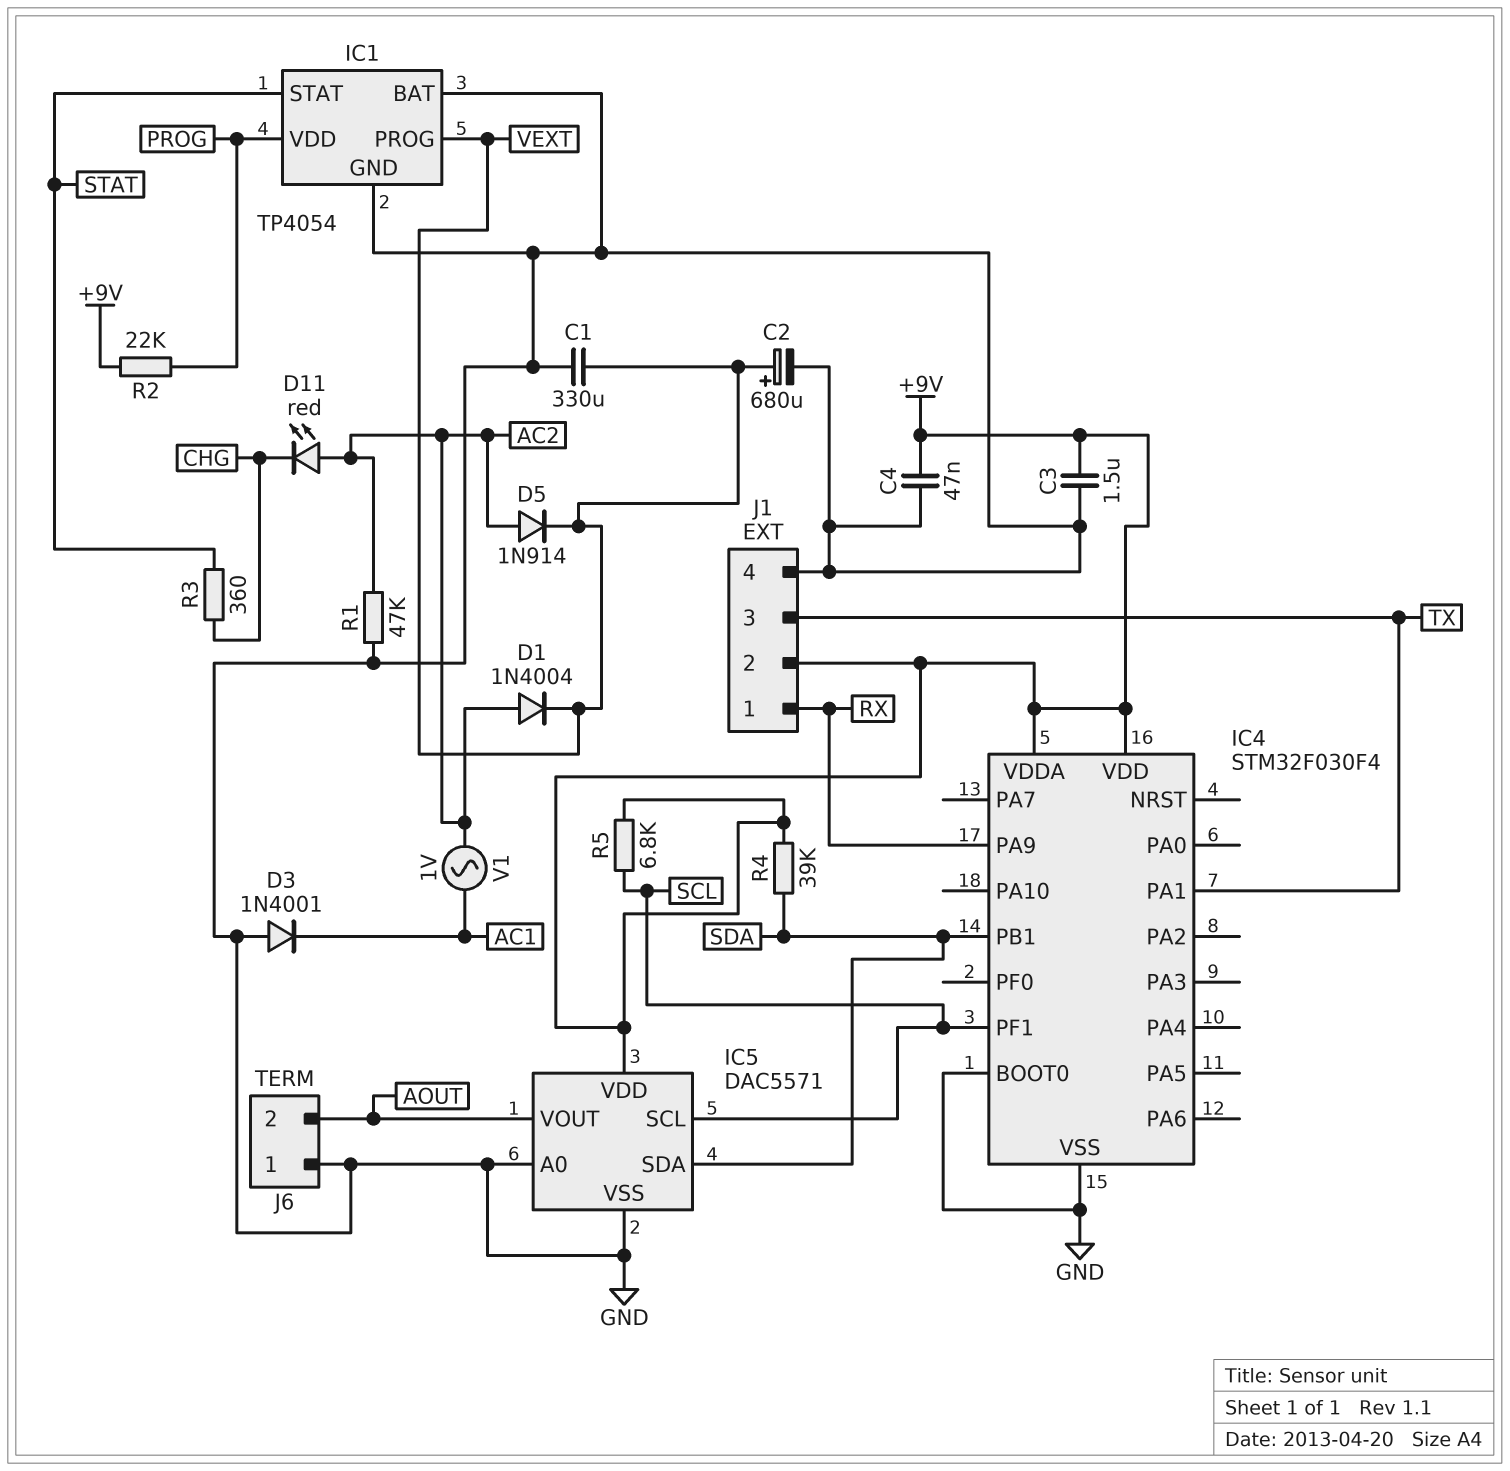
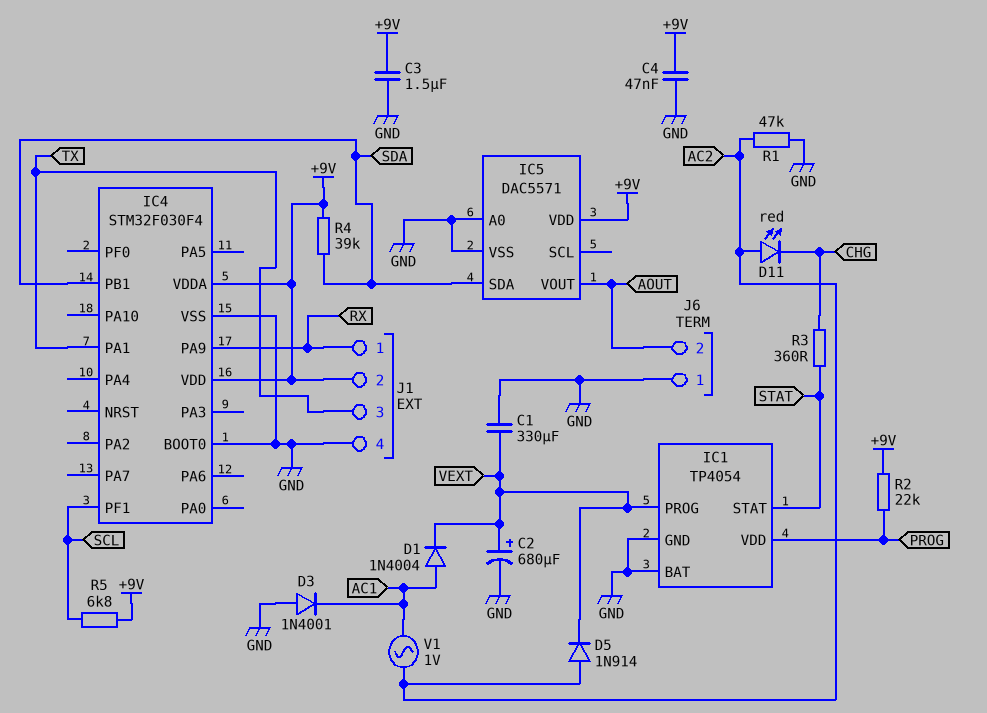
D1: diode 1N4004 (A AC2, K VEXT) -> diode 1N4004 (A AC1, K VEXT)
IC5 pin SCL: SCL -> none

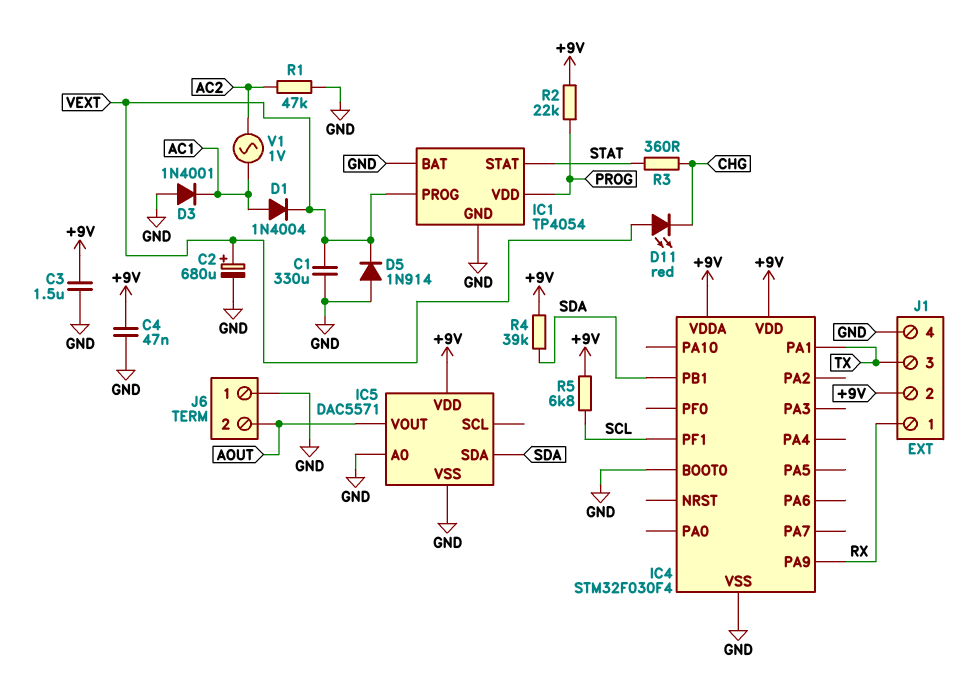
D5: diode 1N914 (A AC2, K VEXT) -> diode 1N914 (A GND, K VEXT)
D11: LED red (A AC2, K CHG) -> LED red (A VEXT, K CHG)

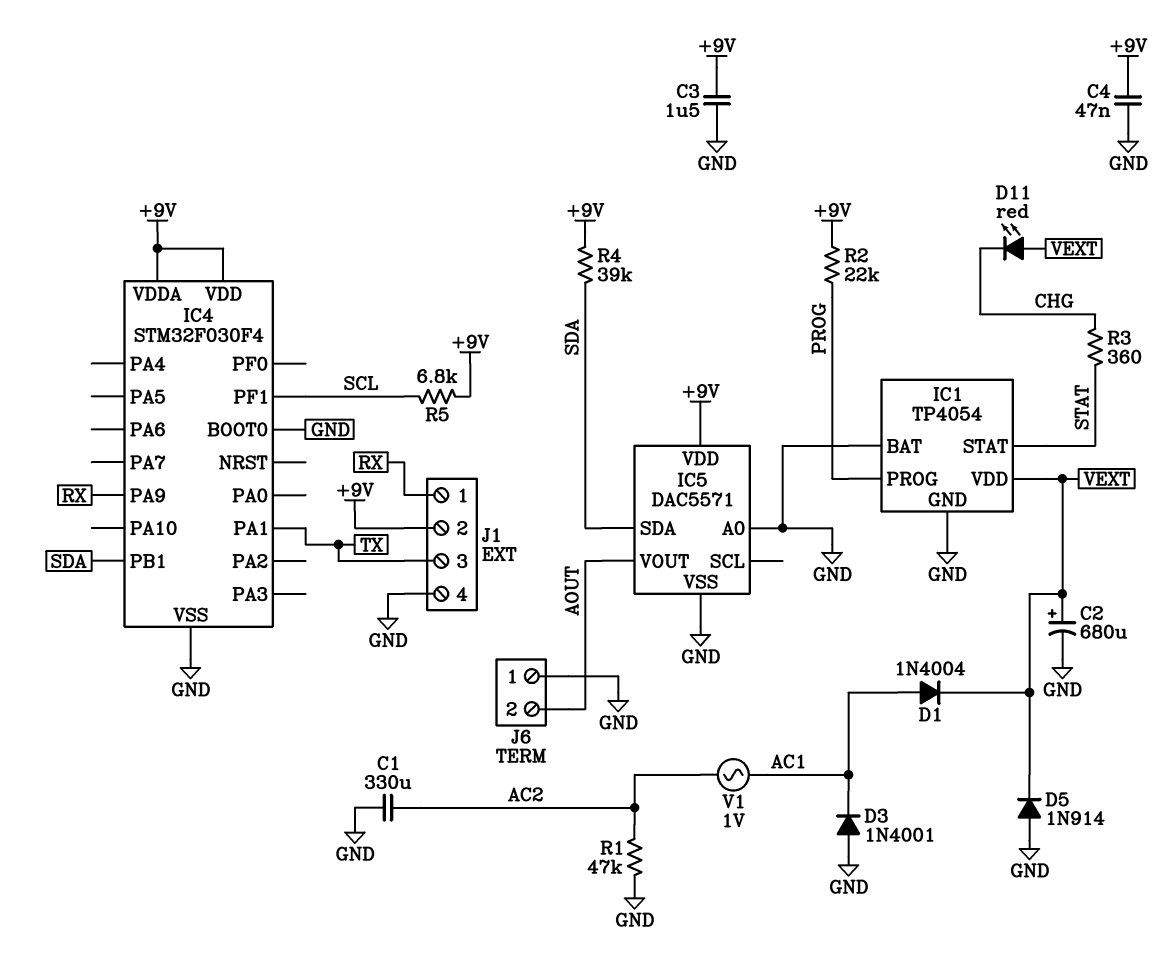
C1: 330uF (GND, VEXT) -> 330uF (AC2, GND)
IC1 pin PROG: VEXT -> PROG
IC1 pin VDD: PROG -> VEXT

